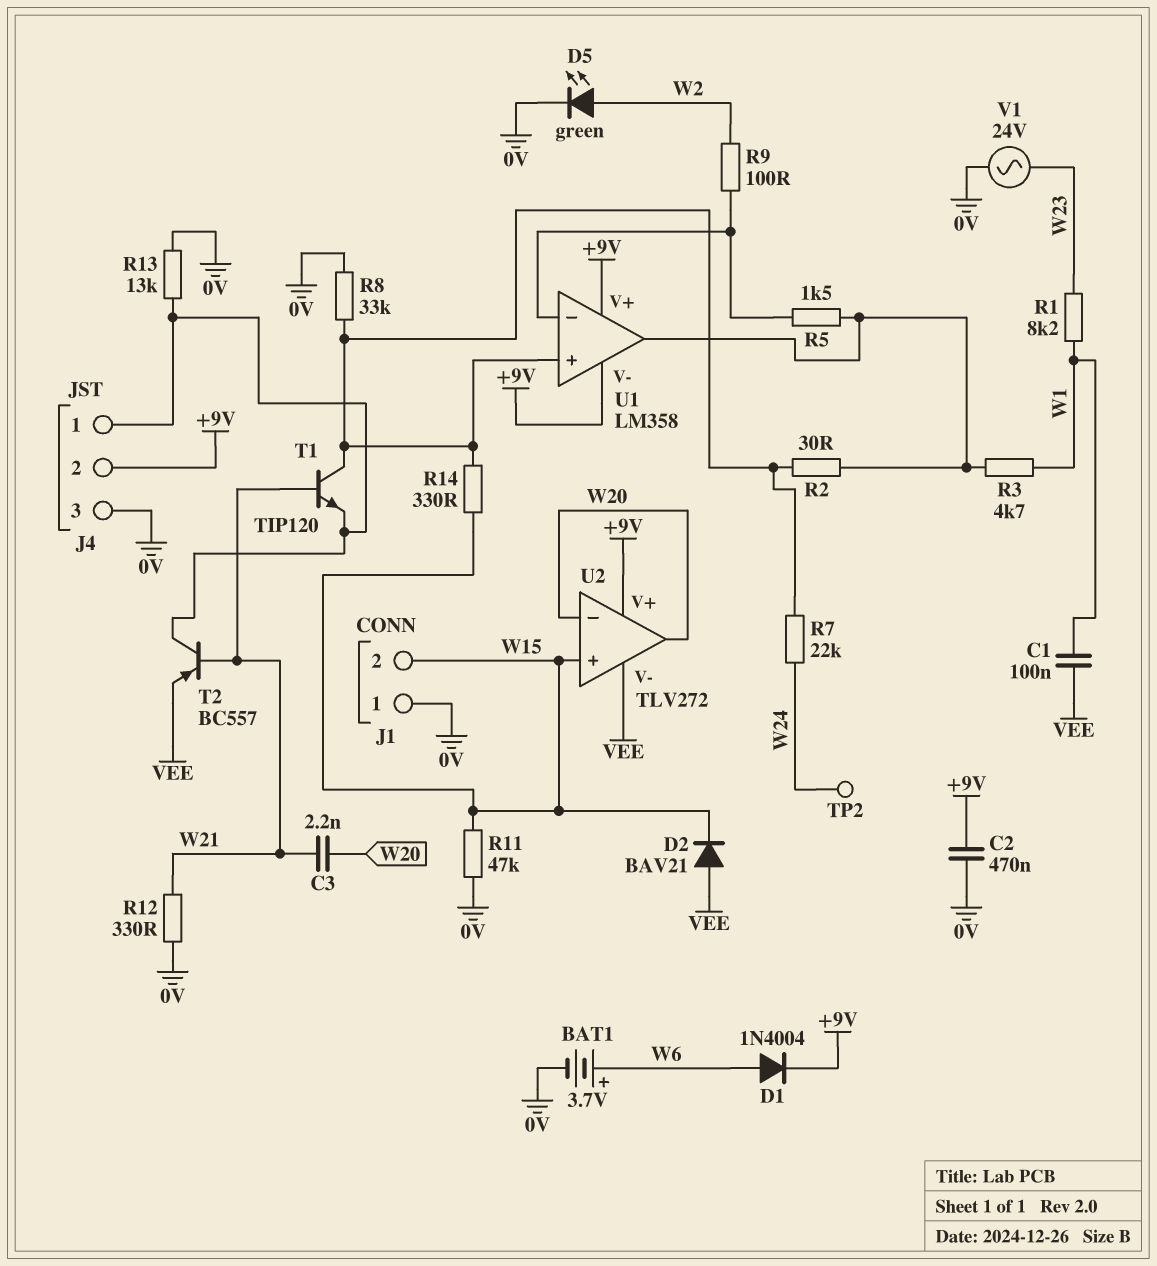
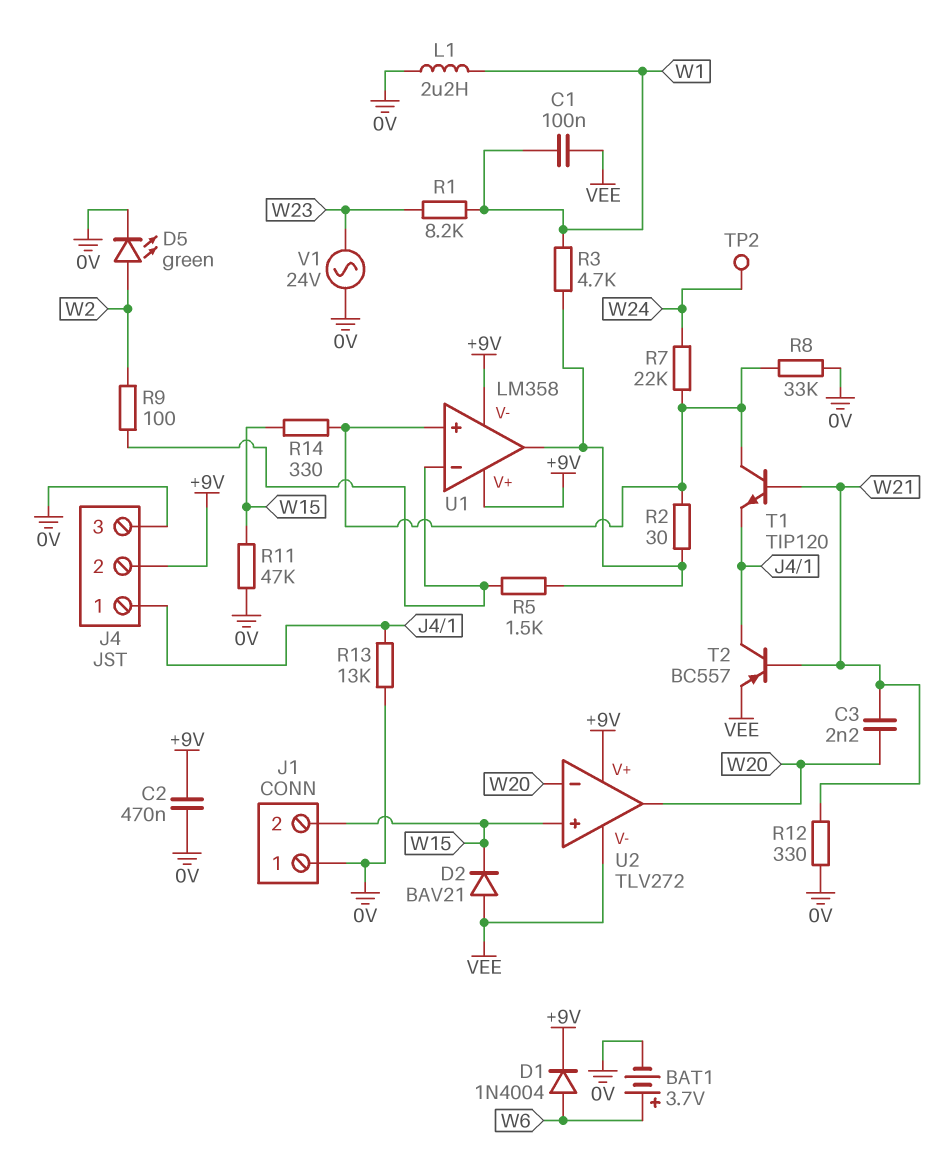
L1: none -> 2.2uH (0V, W1)

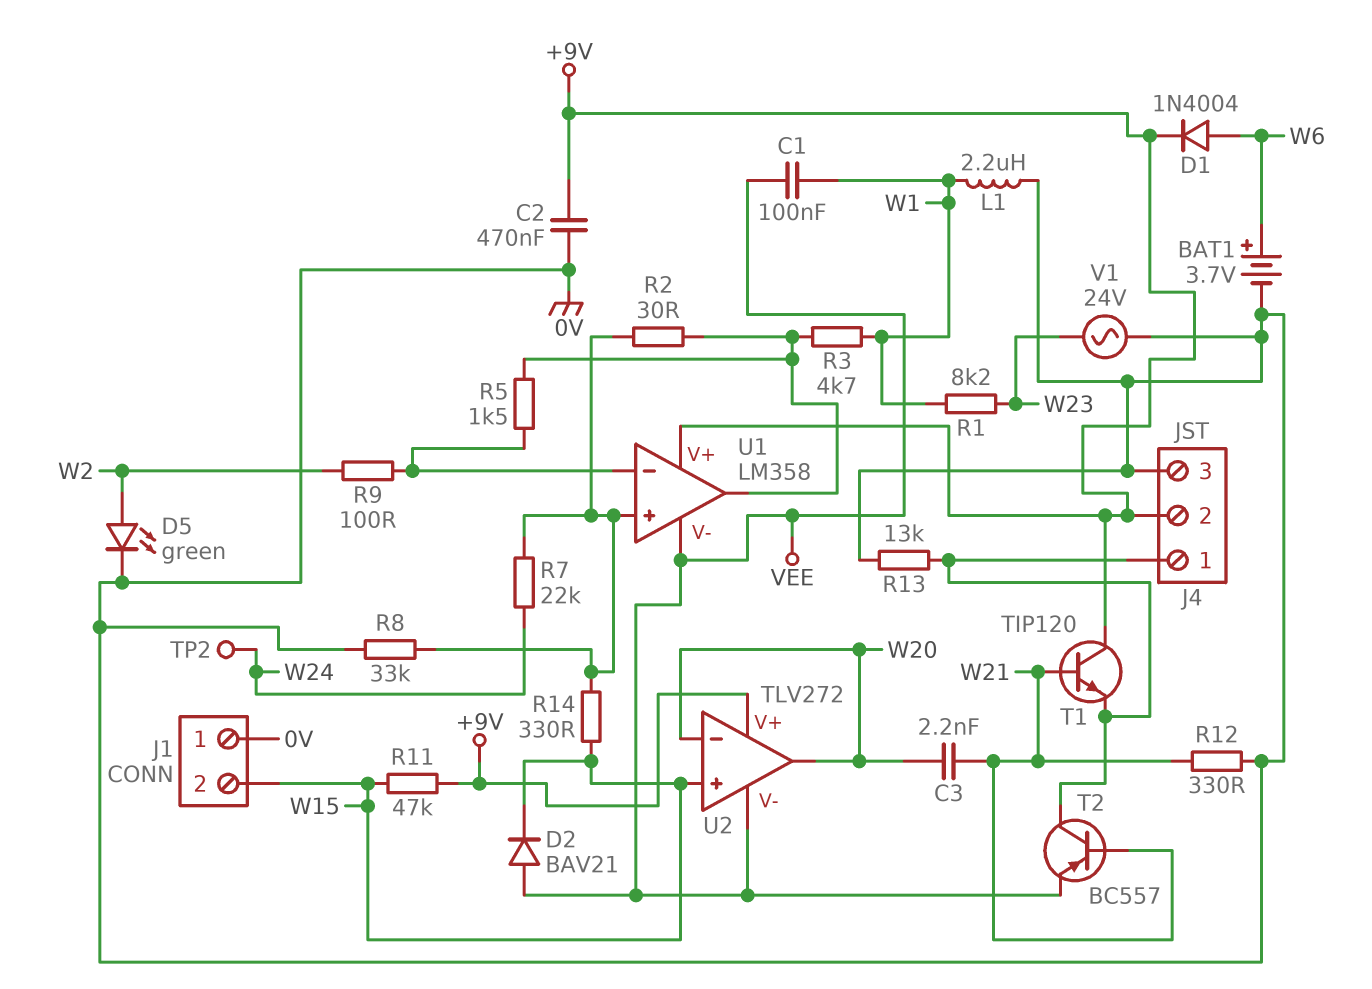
R11: 47k (0V, W15) -> 47k (+9V, W15)
T1: NPN TIP120 (B W21, C U1/in+, E J4/1) -> NPN TIP120 (B W21, C +9V, E J4/1)
U1 pin V-: +9V -> VEE

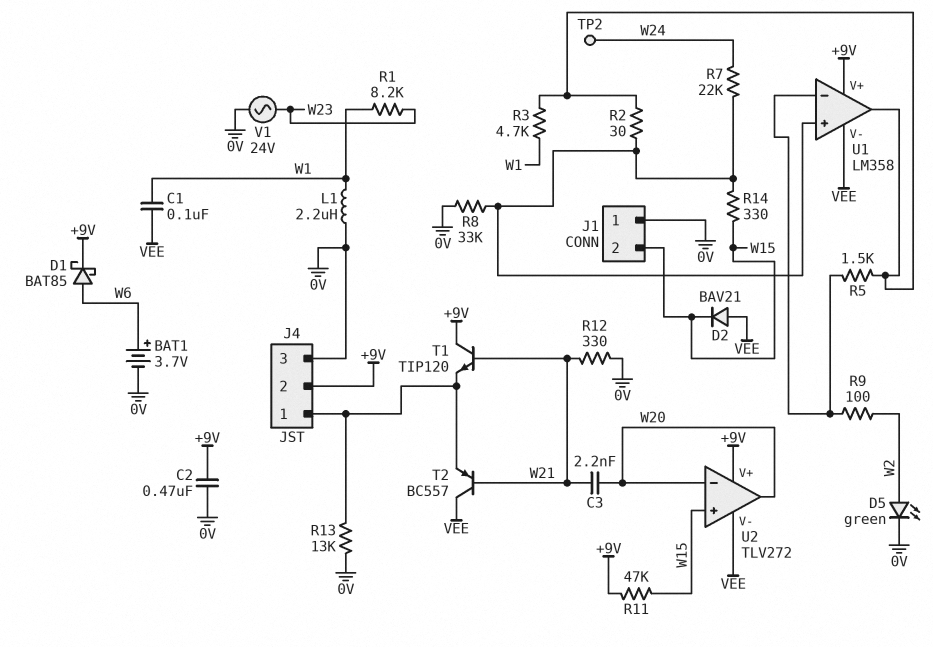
D1: diode 1N4004 (A W6, K +9V) -> schottky BAT85 (A W6, K +9V)
T2: PNP BC557 (B W21, C J4/1, E VEE) -> PNP BC557 (B W21, C VEE, E J4/1)

